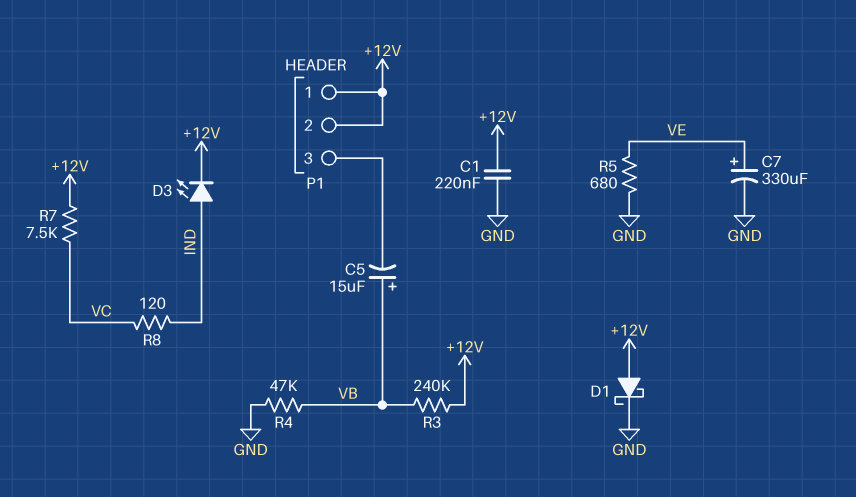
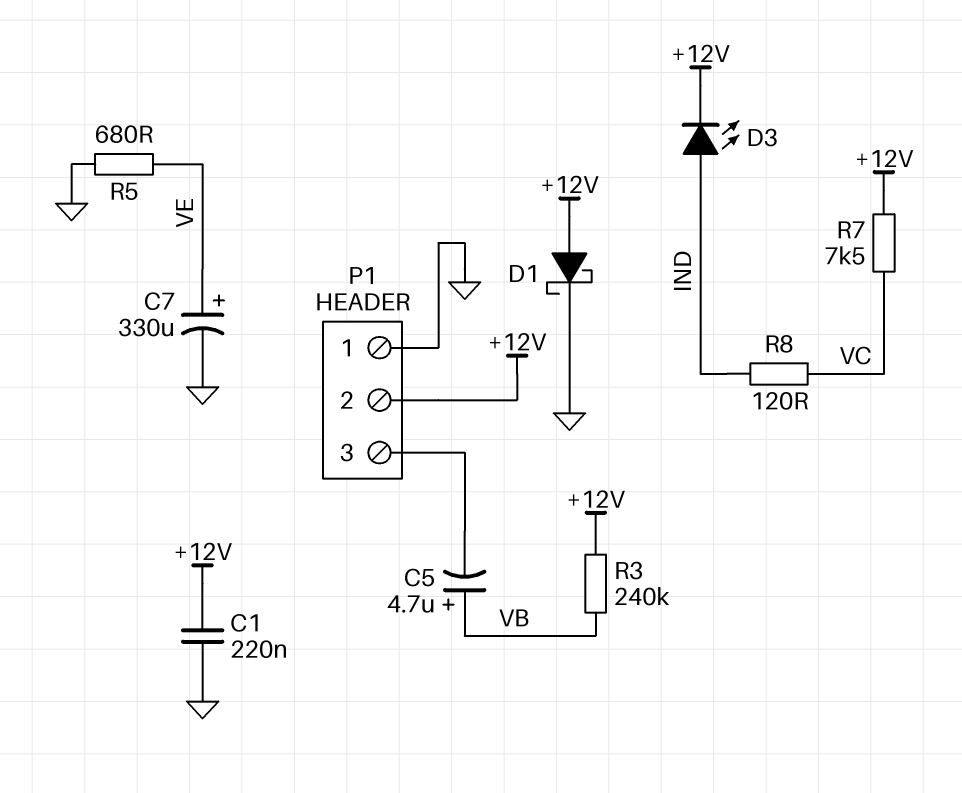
C5: 15uF (plus VB, minus P1/3) -> 4.7uF (plus VB, minus P1/3)
P1 pin 1: +12V -> GND
R4: 47k (GND, VB) -> none

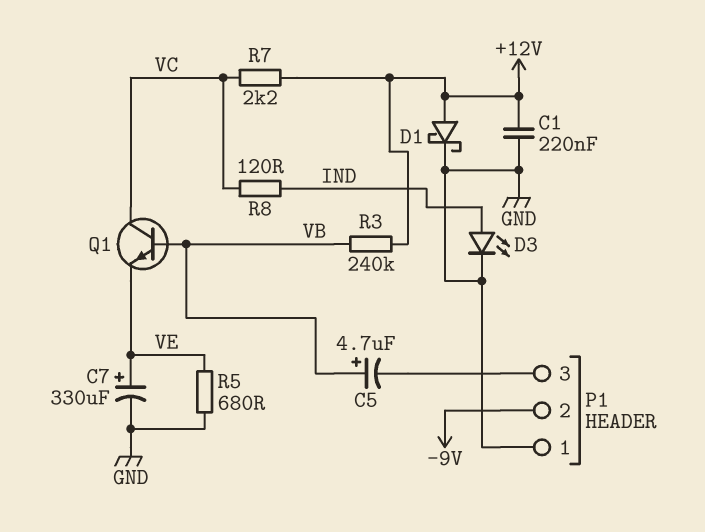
D3: LED (A IND, K +12V) -> LED (A IND, K GND)
P1 pin 2: +12V -> -9V
Q1: none -> NPN (B VB, C VC, E VE)
R7: 7.5k (+12V, VC) -> 2.2k (+12V, VC)

